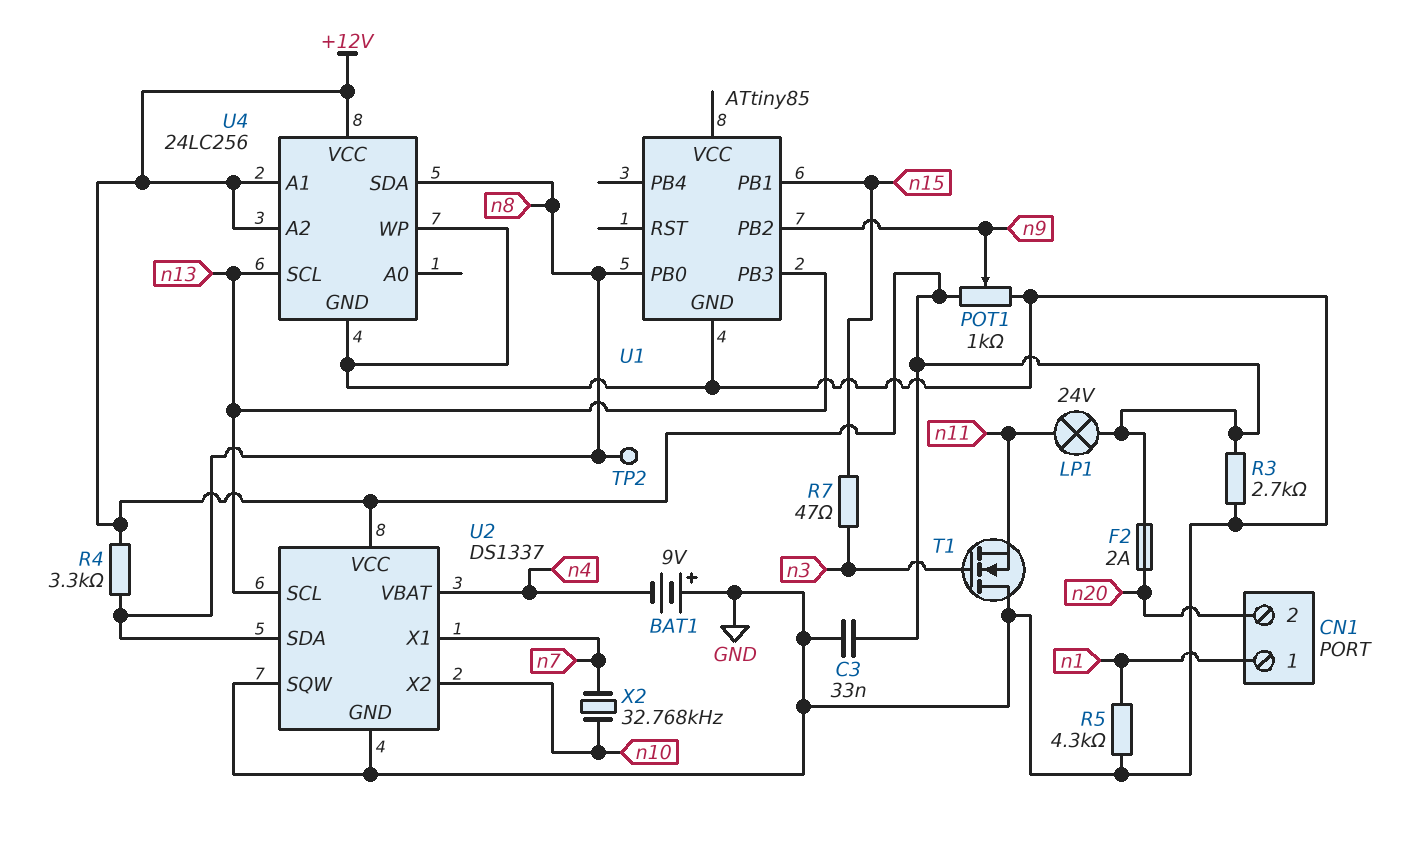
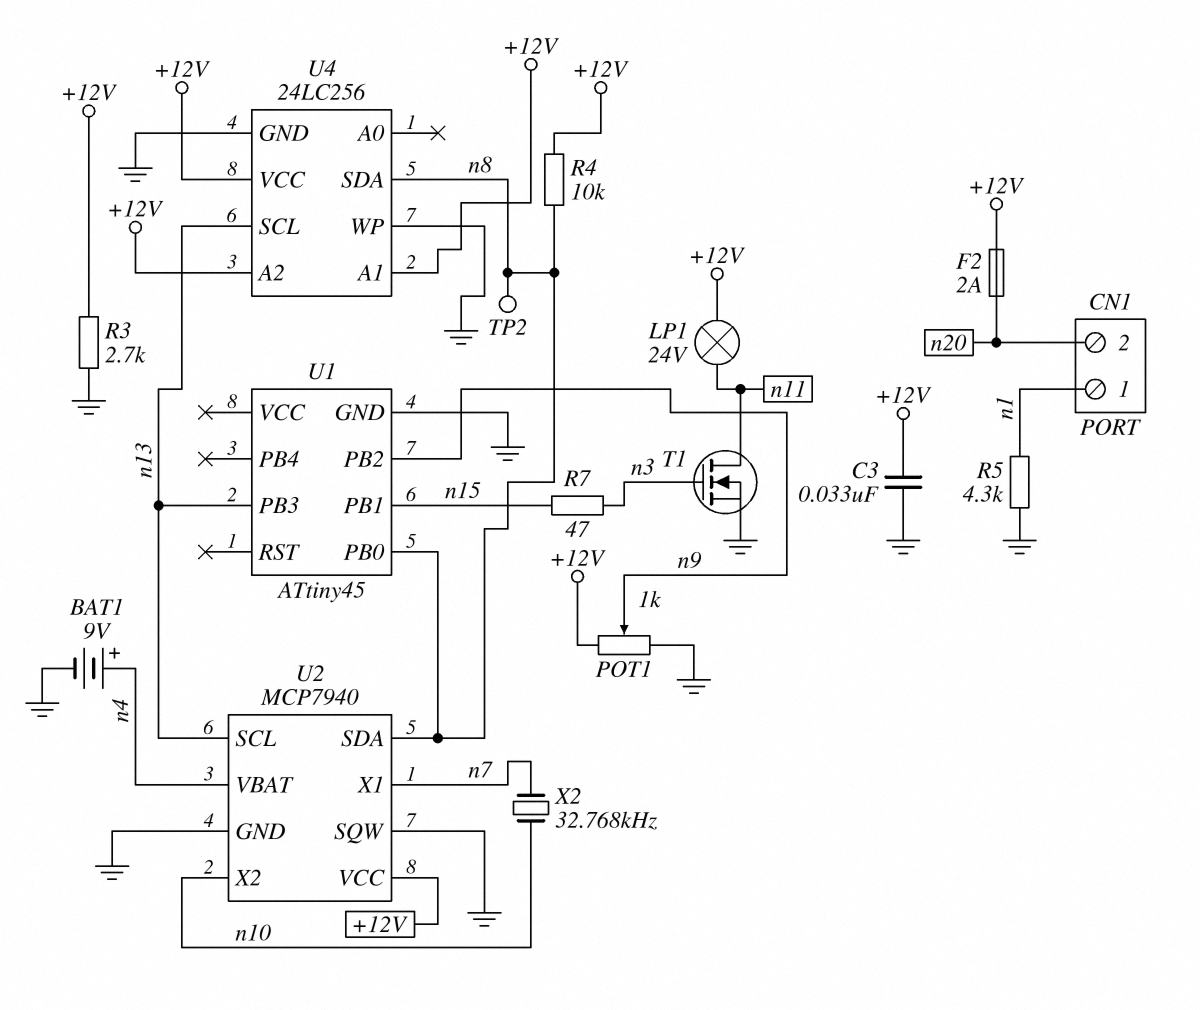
BAT1: 9V (plus GND, minus n4) -> 9V (plus n4, minus GND)
R4: 3.3k (+12V, n8) -> 10k (+12V, n8)
T1: NMOS (G n3, D GND, S n11) -> NMOS (G n3, D n11, S GND)
U1: ATtiny85 -> ATtiny45
U2: DS1337 -> MCP7940

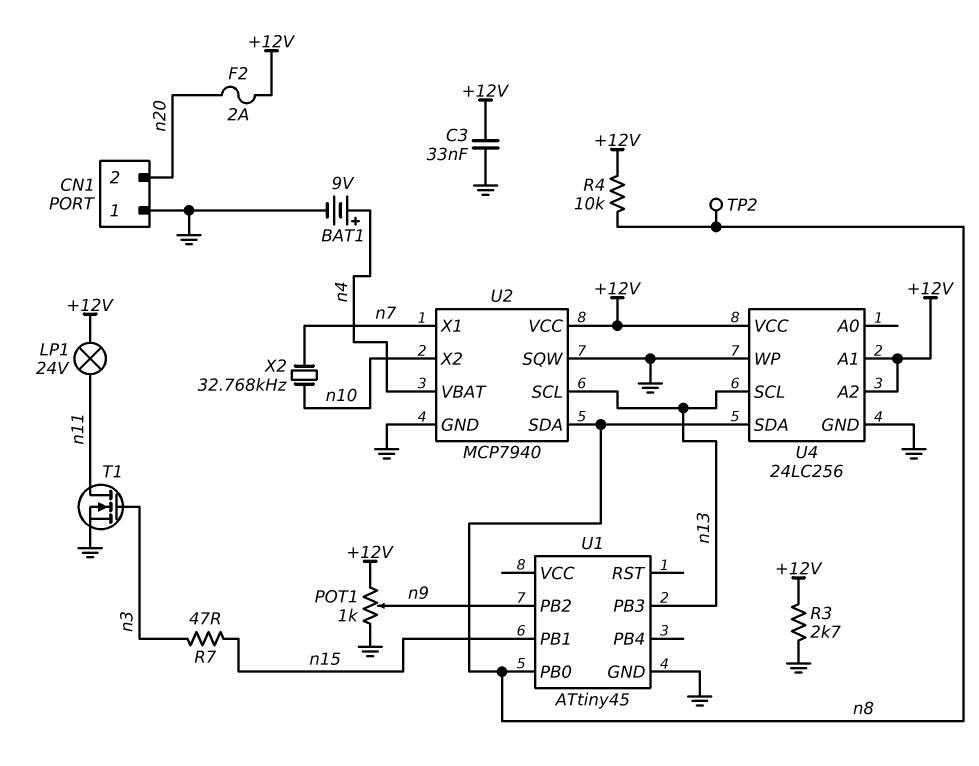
CN1 pin 1: n1 -> GND
R5: 4.3k (GND, n1) -> none

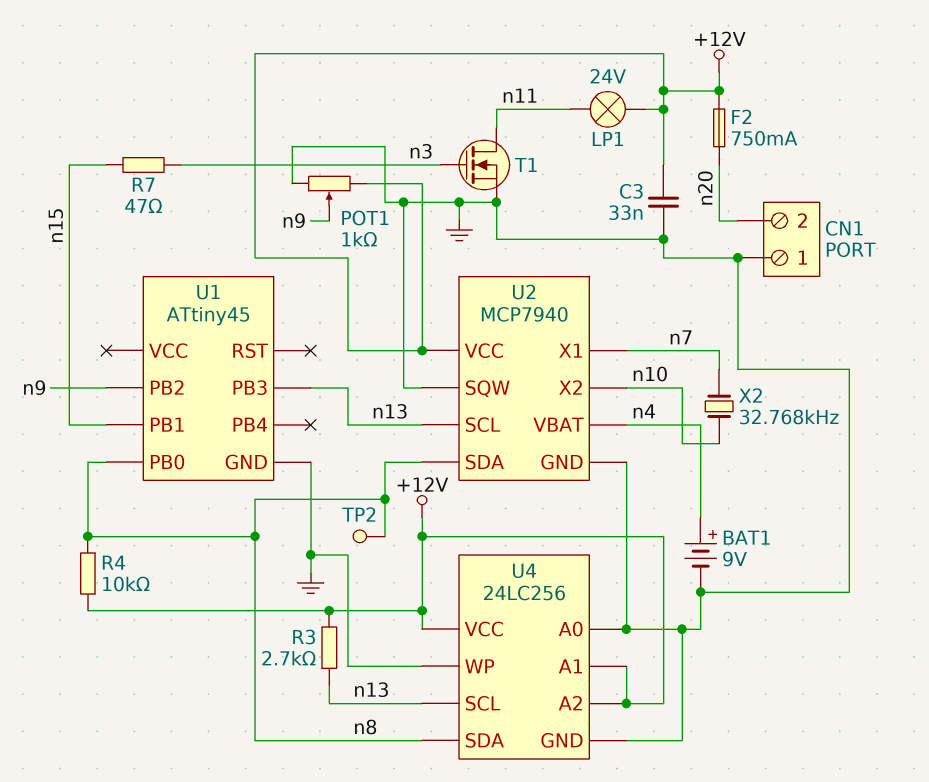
F2: 2A (+12V, n20) -> 750mA (+12V, n20)
R3: 2.7k (+12V, GND) -> 2.7k (+12V, n13)
U4 pin A0: none -> GND

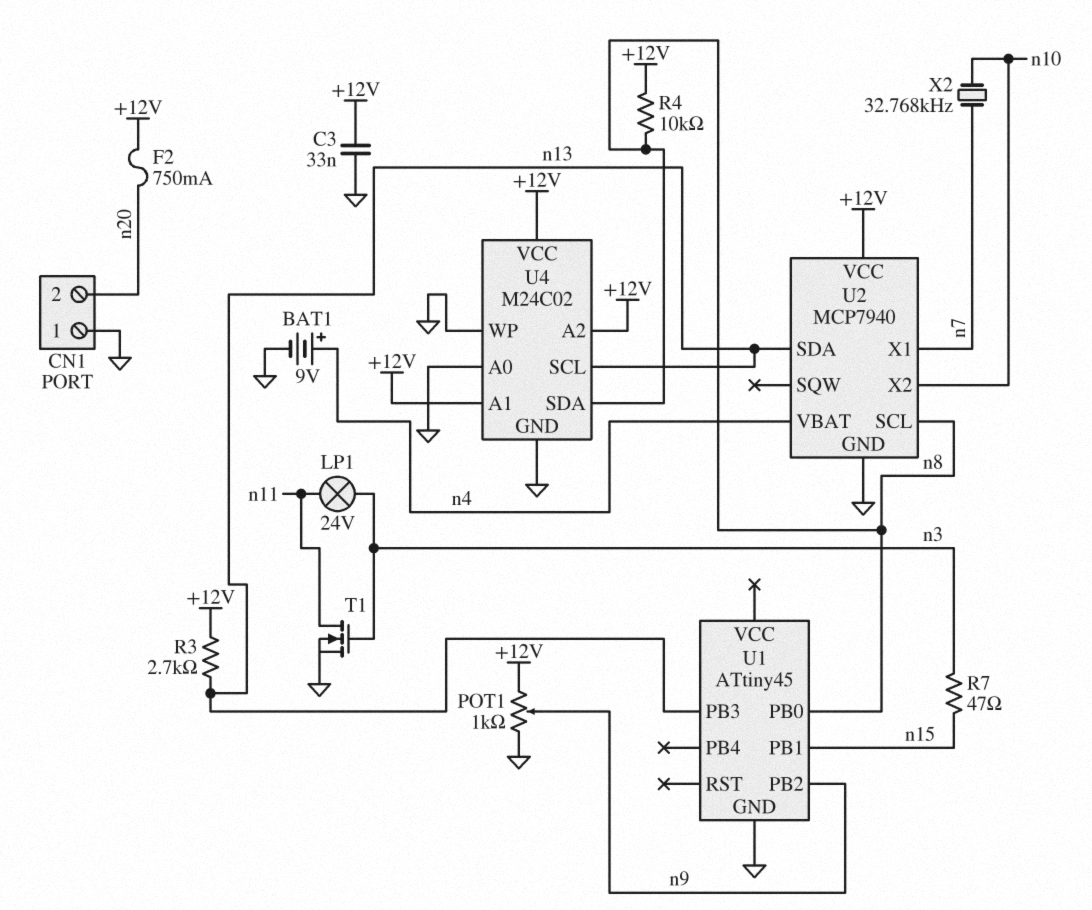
LP1: lamp 24V (+12V, n11) -> lamp 24V (n3, n11)
TP2: test point (n8) -> none
U2 pin SCL: n13 -> n8
U2 pin SDA: n8 -> n13
U2 pin SQW: GND -> none
U4: 24LC256 -> M24C02

